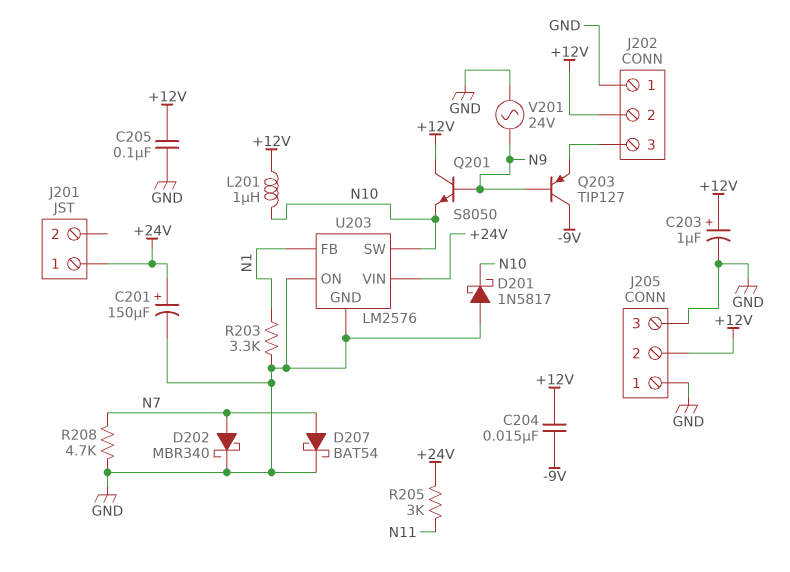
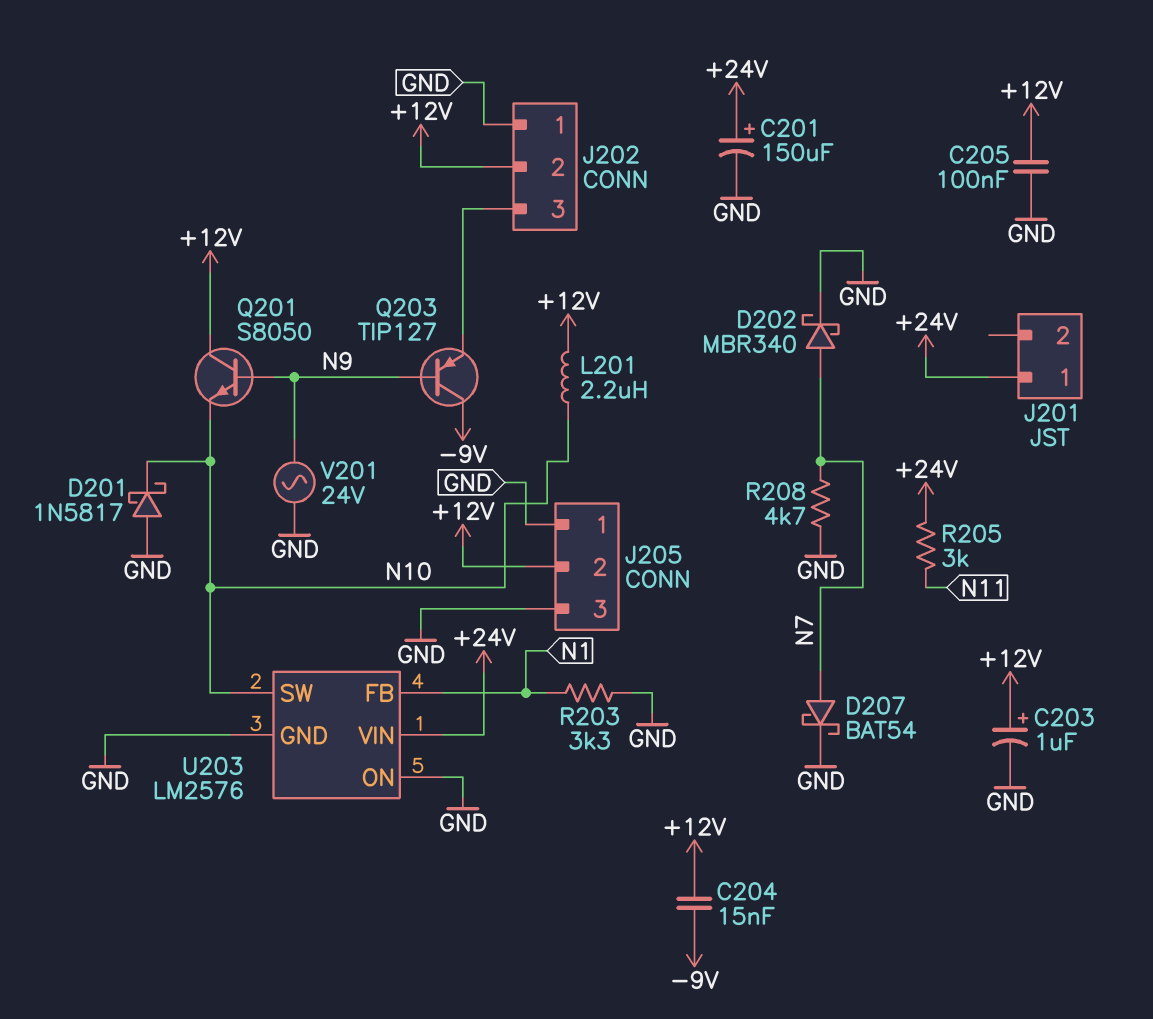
L201: 1uH (+12V, N10) -> 2.2uH (+12V, N10)

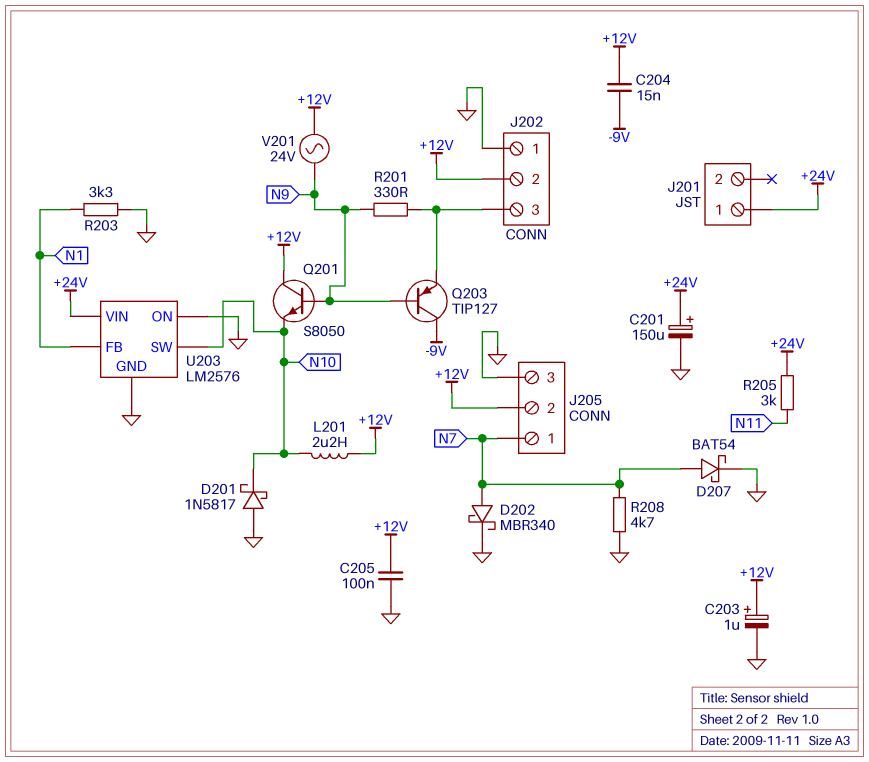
J205 pin 1: GND -> N7
R201: none -> 330 (J202/3, N9)
V201: AC 24V (GND, N9) -> AC 24V (+12V, N9)

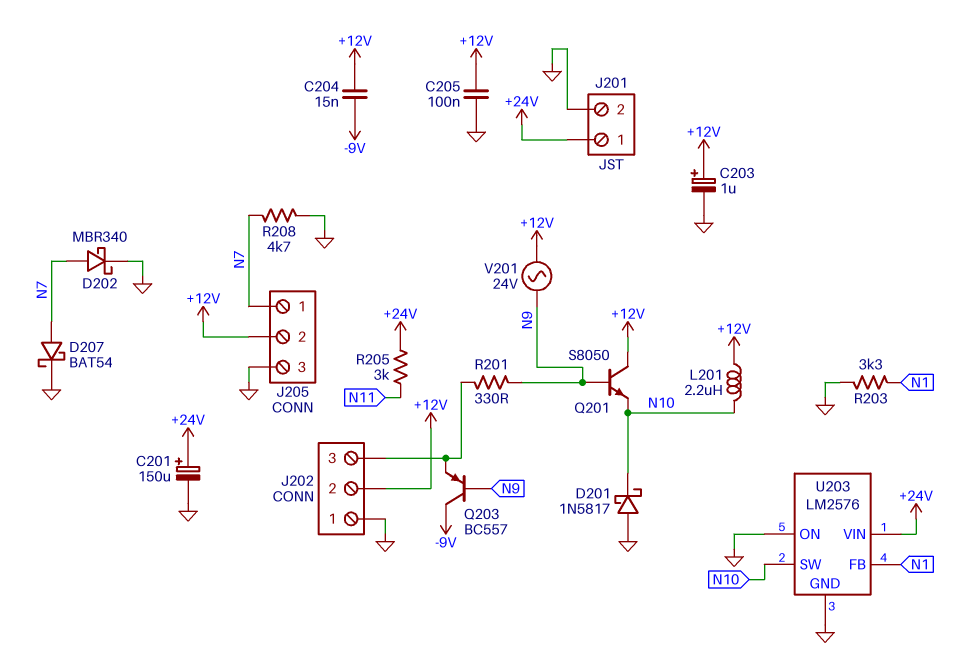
J201 pin 2: none -> GND
Q203: PNP TIP127 (B N9, C -9V, E J202/3) -> PNP BC557 (B N9, C -9V, E J202/3)

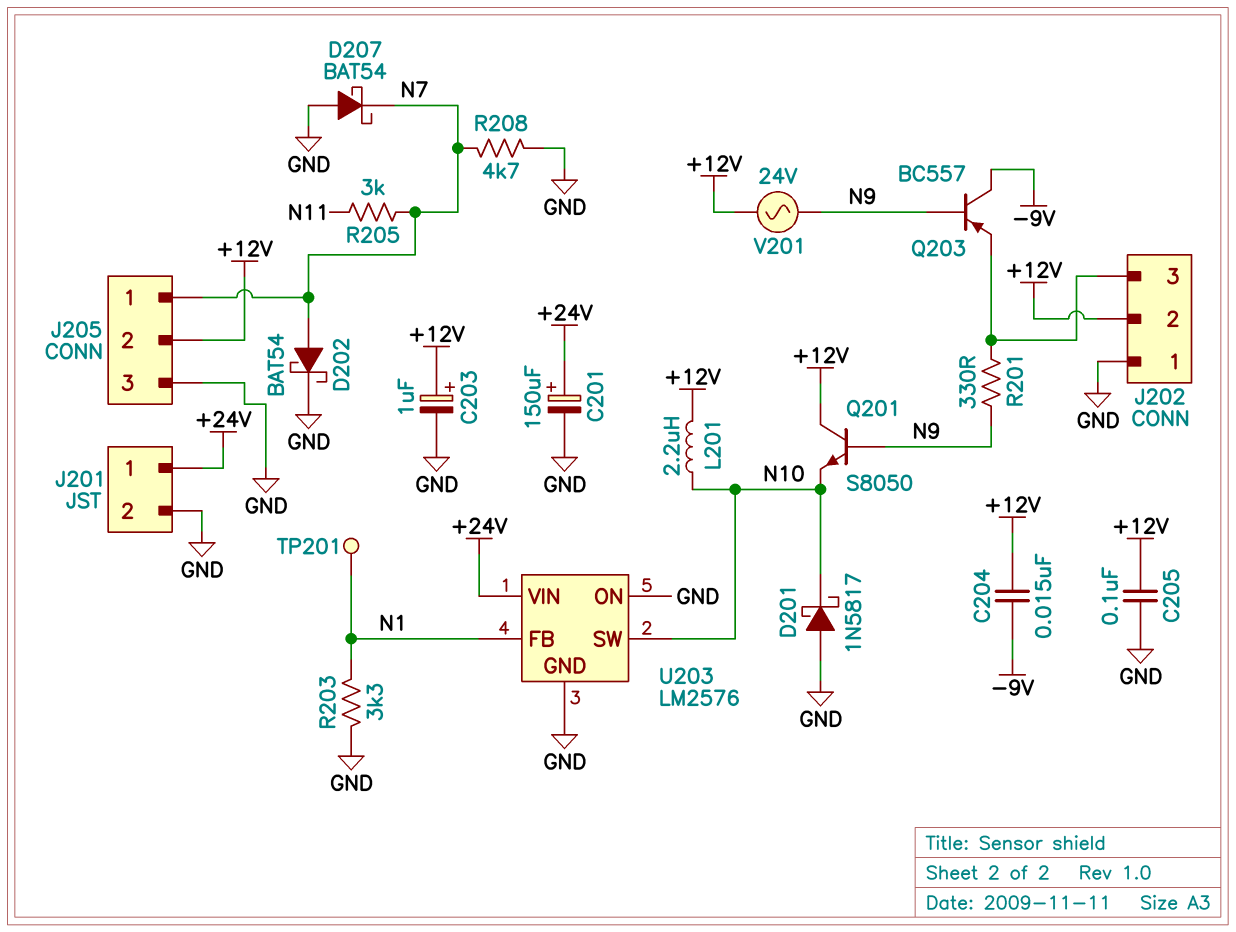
D202: schottky MBR340 (A N7, K GND) -> schottky BAT54 (A N7, K GND)
D207: schottky BAT54 (A N7, K GND) -> schottky BAT54 (A GND, K N7)
R205: 3k (+24V, N11) -> 3k (N7, N11)
TP201: none -> test point (N1)

